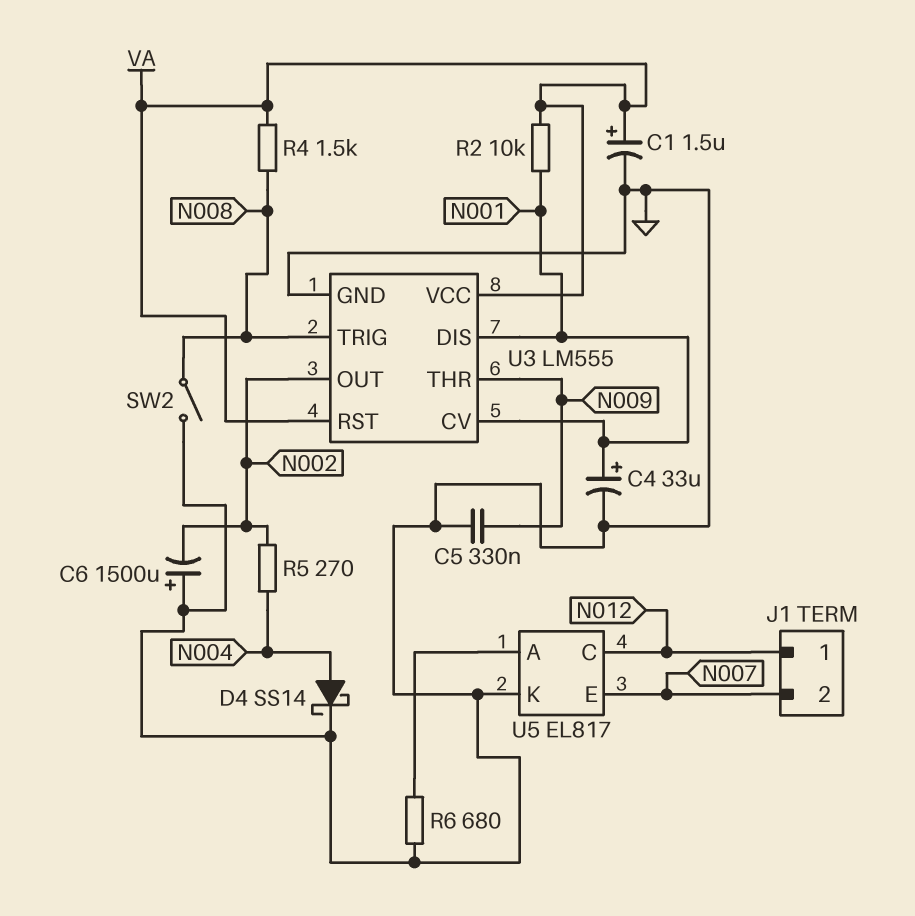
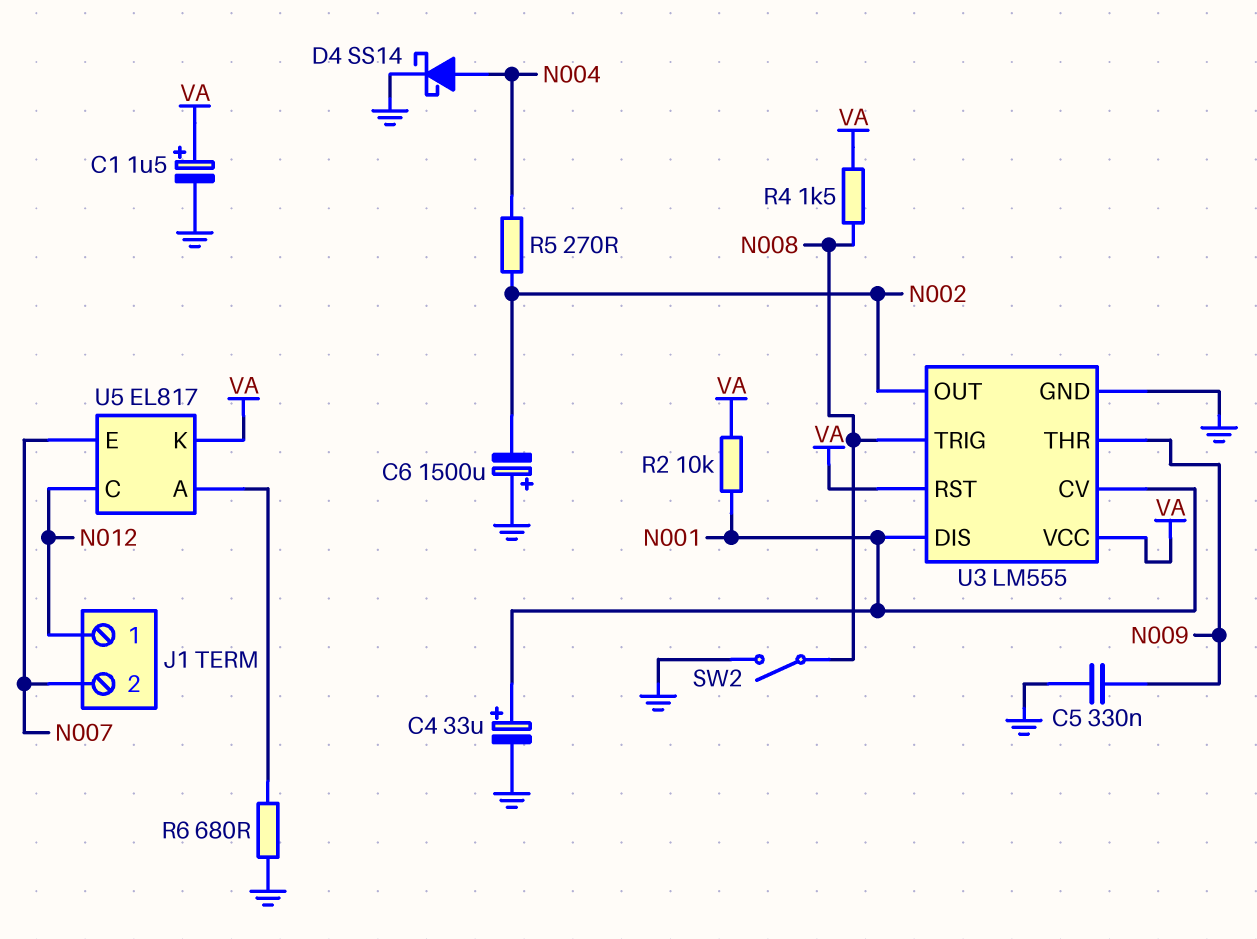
U5 pin K: GND -> VA

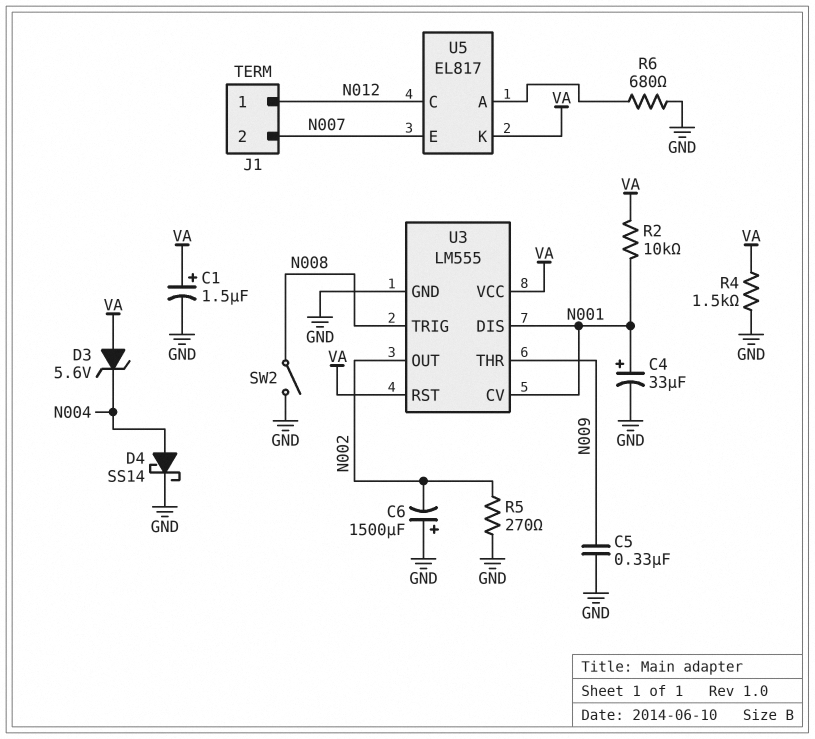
D3: none -> zener 5.6V (A VA, K N004)
R4: 1.5k (N008, VA) -> 1.5k (GND, VA)
R5: 270 (N002, N004) -> 270 (GND, N002)

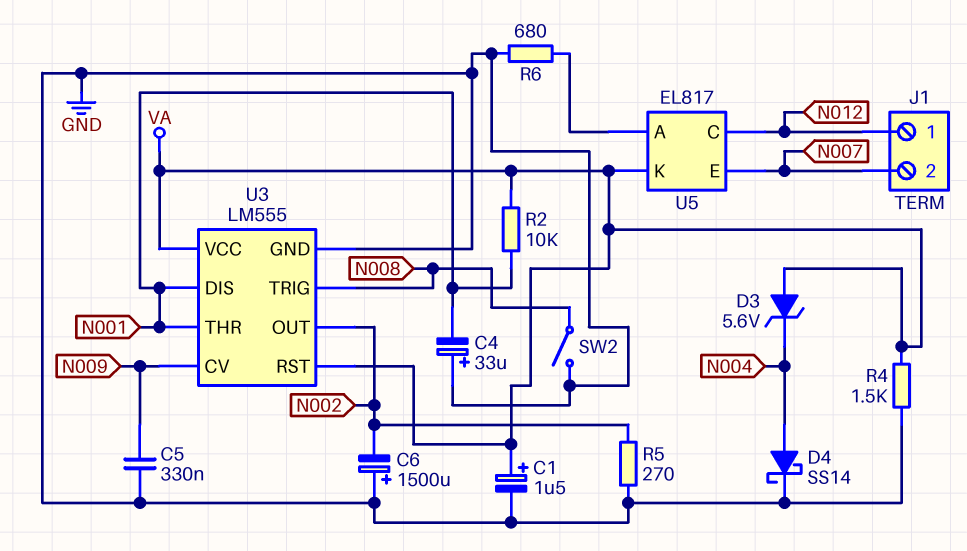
C4: 33uF (plus N001, minus GND) -> 33uF (plus GND, minus N001)
U3 pin CV: N001 -> N009
U3 pin THR: N009 -> N001

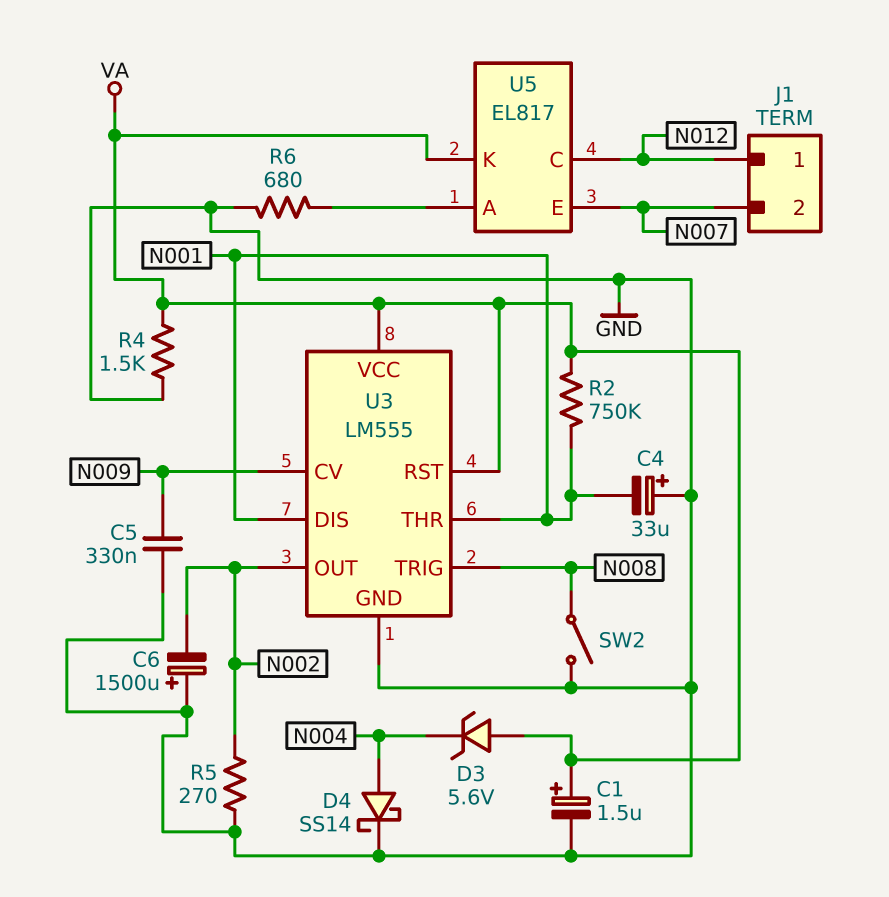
R2: 10k (N001, VA) -> 750k (N001, VA)

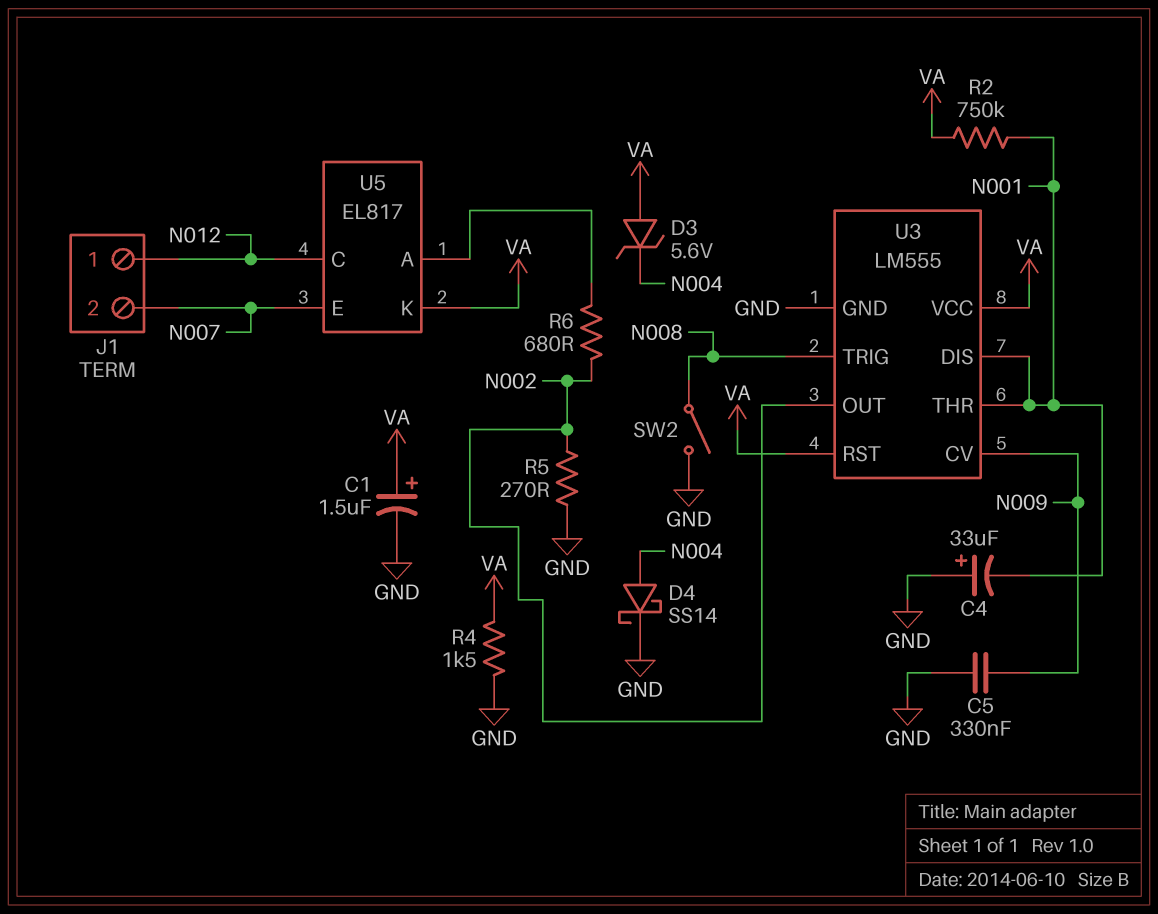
C6: 1500uF (plus GND, minus N002) -> none
R6: 680 (GND, U5/A) -> 680 (N002, U5/A)

